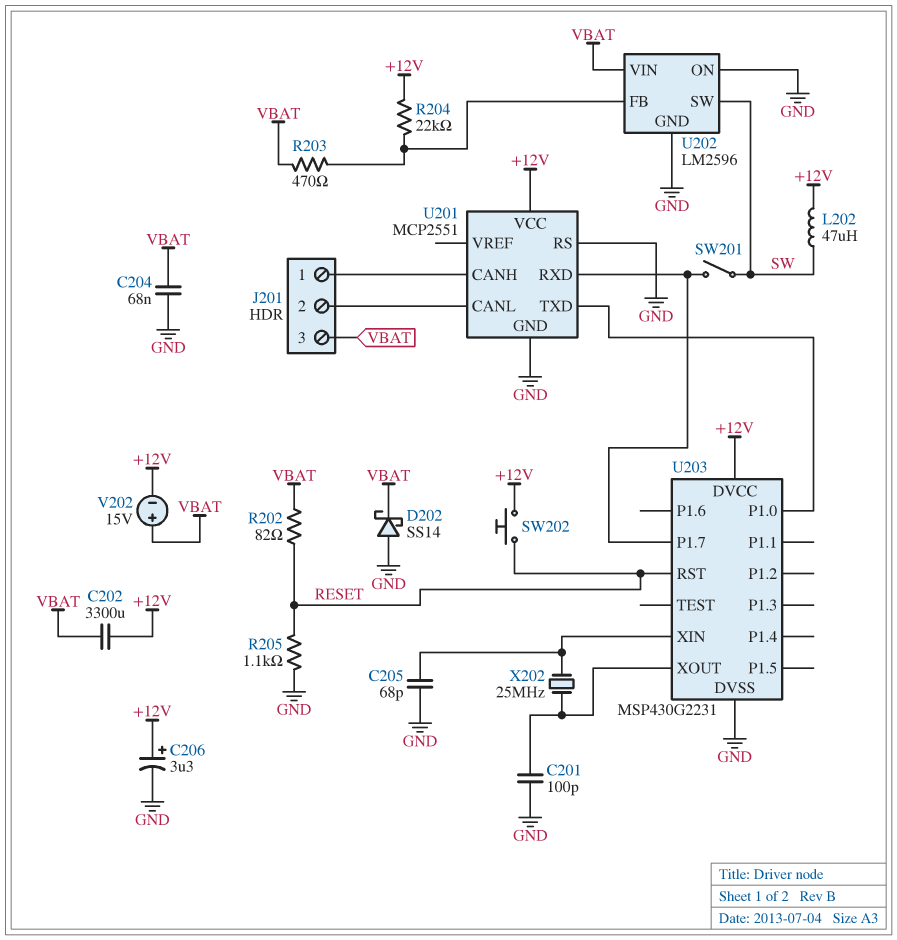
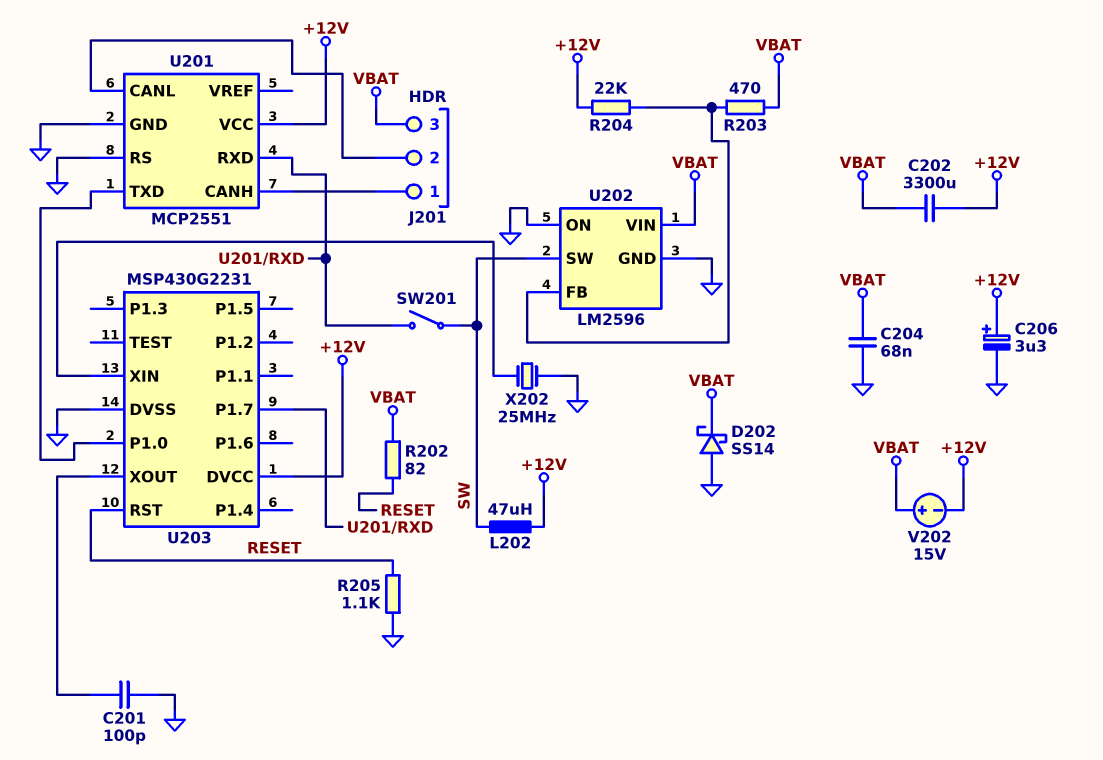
C205: 68pF (GND, U203/XIN) -> none
SW202: button (+12V, RESET) -> none
X202: 25MHz (U203/XIN, U203/XOUT) -> 25MHz (GND, U203/XIN)

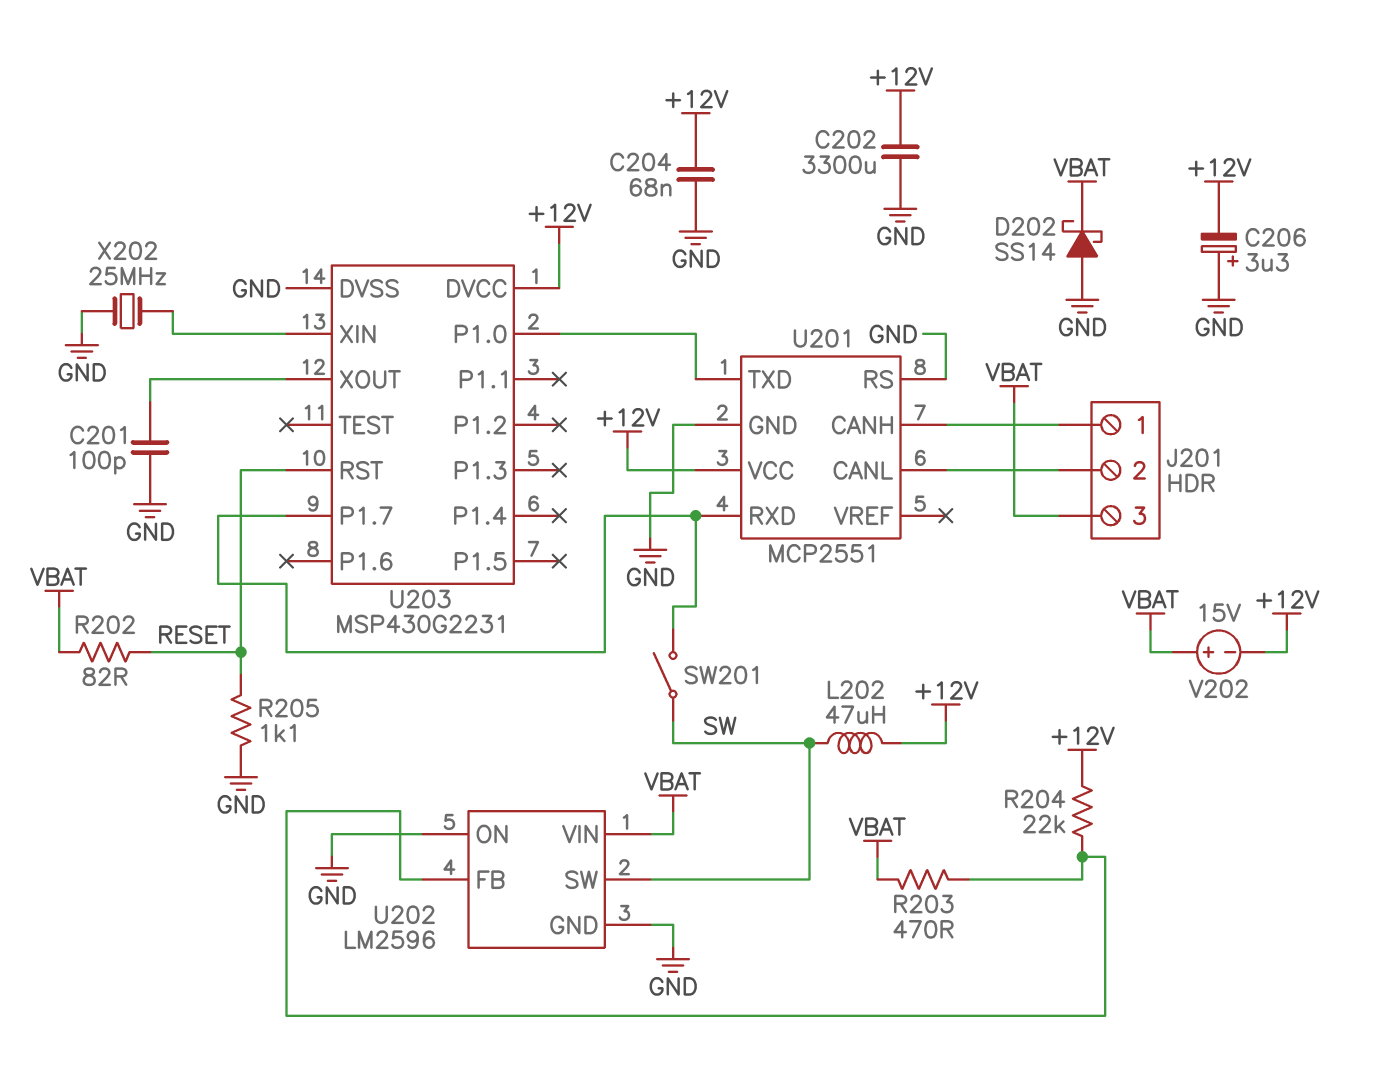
C202: 3300uF (+12V, VBAT) -> 3300uF (+12V, GND)
C204: 68nF (GND, VBAT) -> 68nF (+12V, GND)
C206: 3.3uF (plus +12V, minus GND) -> 3.3uF (plus GND, minus +12V)

